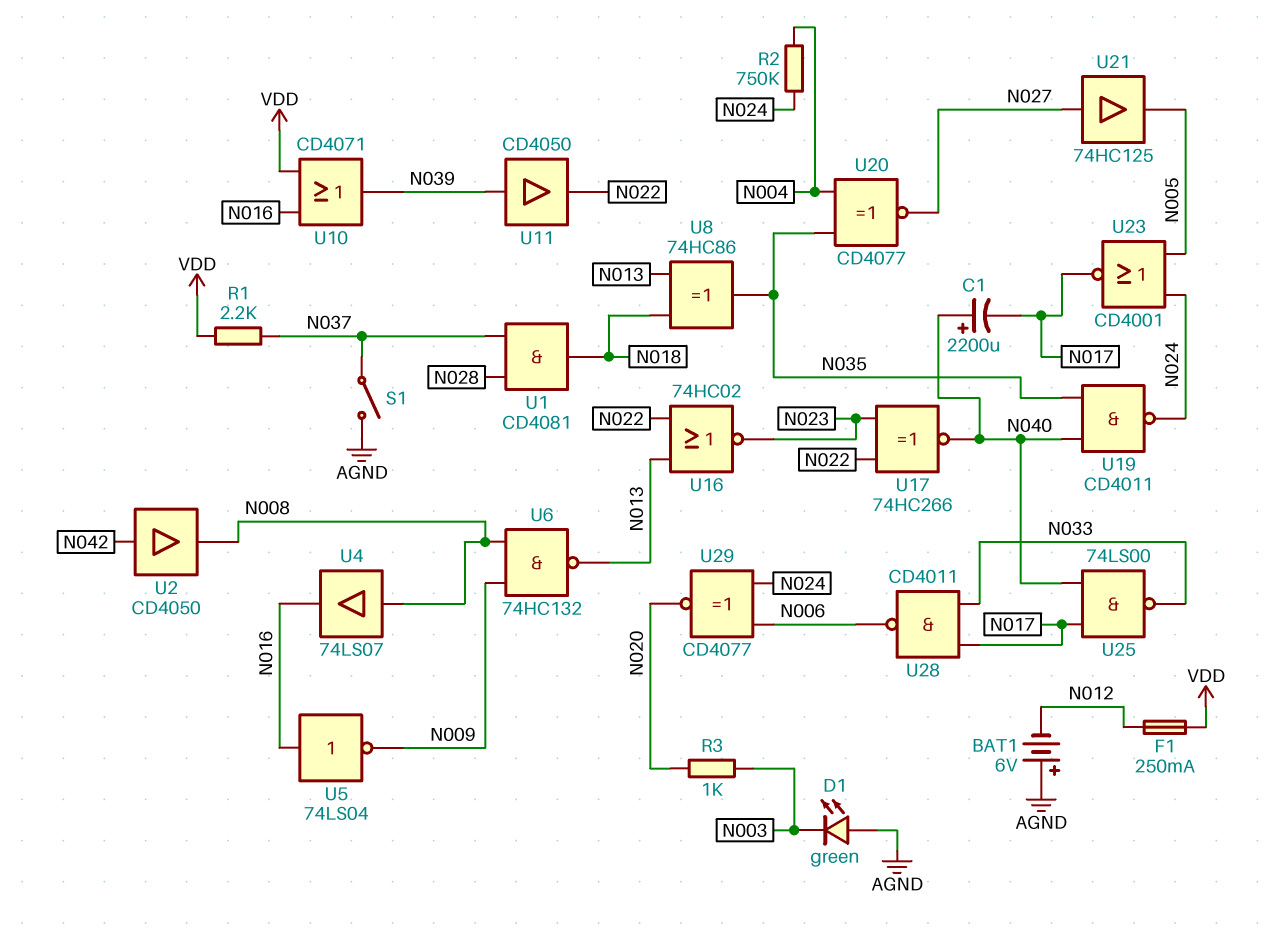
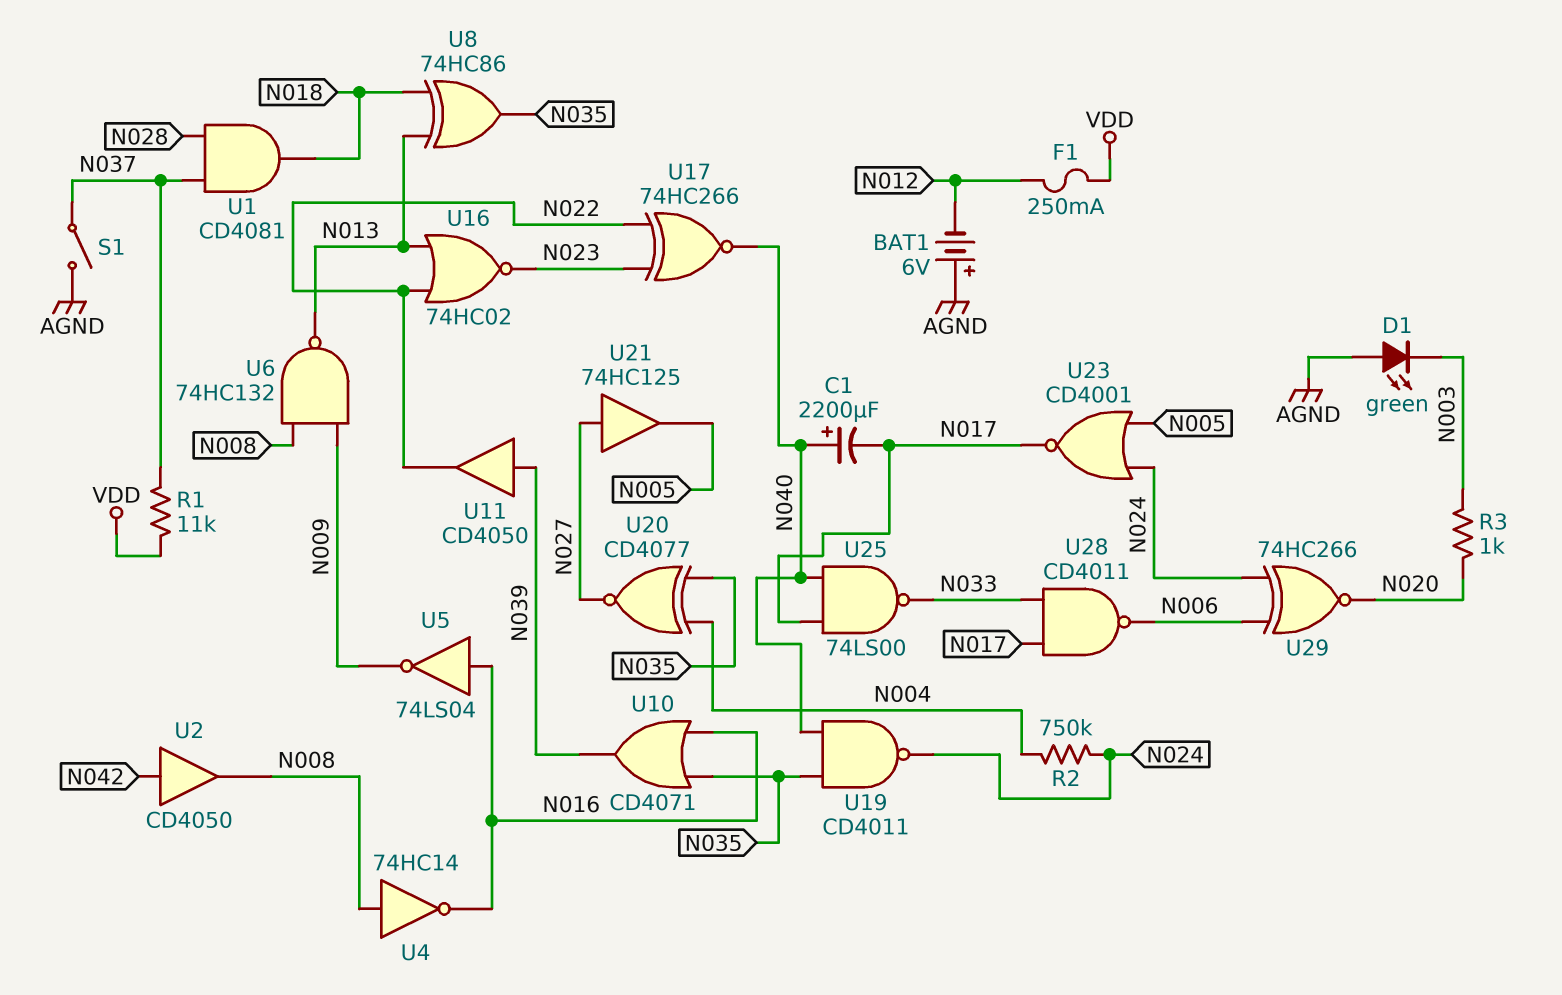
R1: 2.2k (N037, VDD) -> 11k (N037, VDD)
U4: buffer 74LS07 (in N008, out N016) -> NOT 74HC14 (in N008, out N016)
U10: OR CD4071 (in N016, in VDD, out N039) -> OR CD4071 (in N016, in N035, out N039)
U29: XNOR CD4077 (in N006, in N024, out N020) -> XNOR 74HC266 (in N006, in N024, out N020)

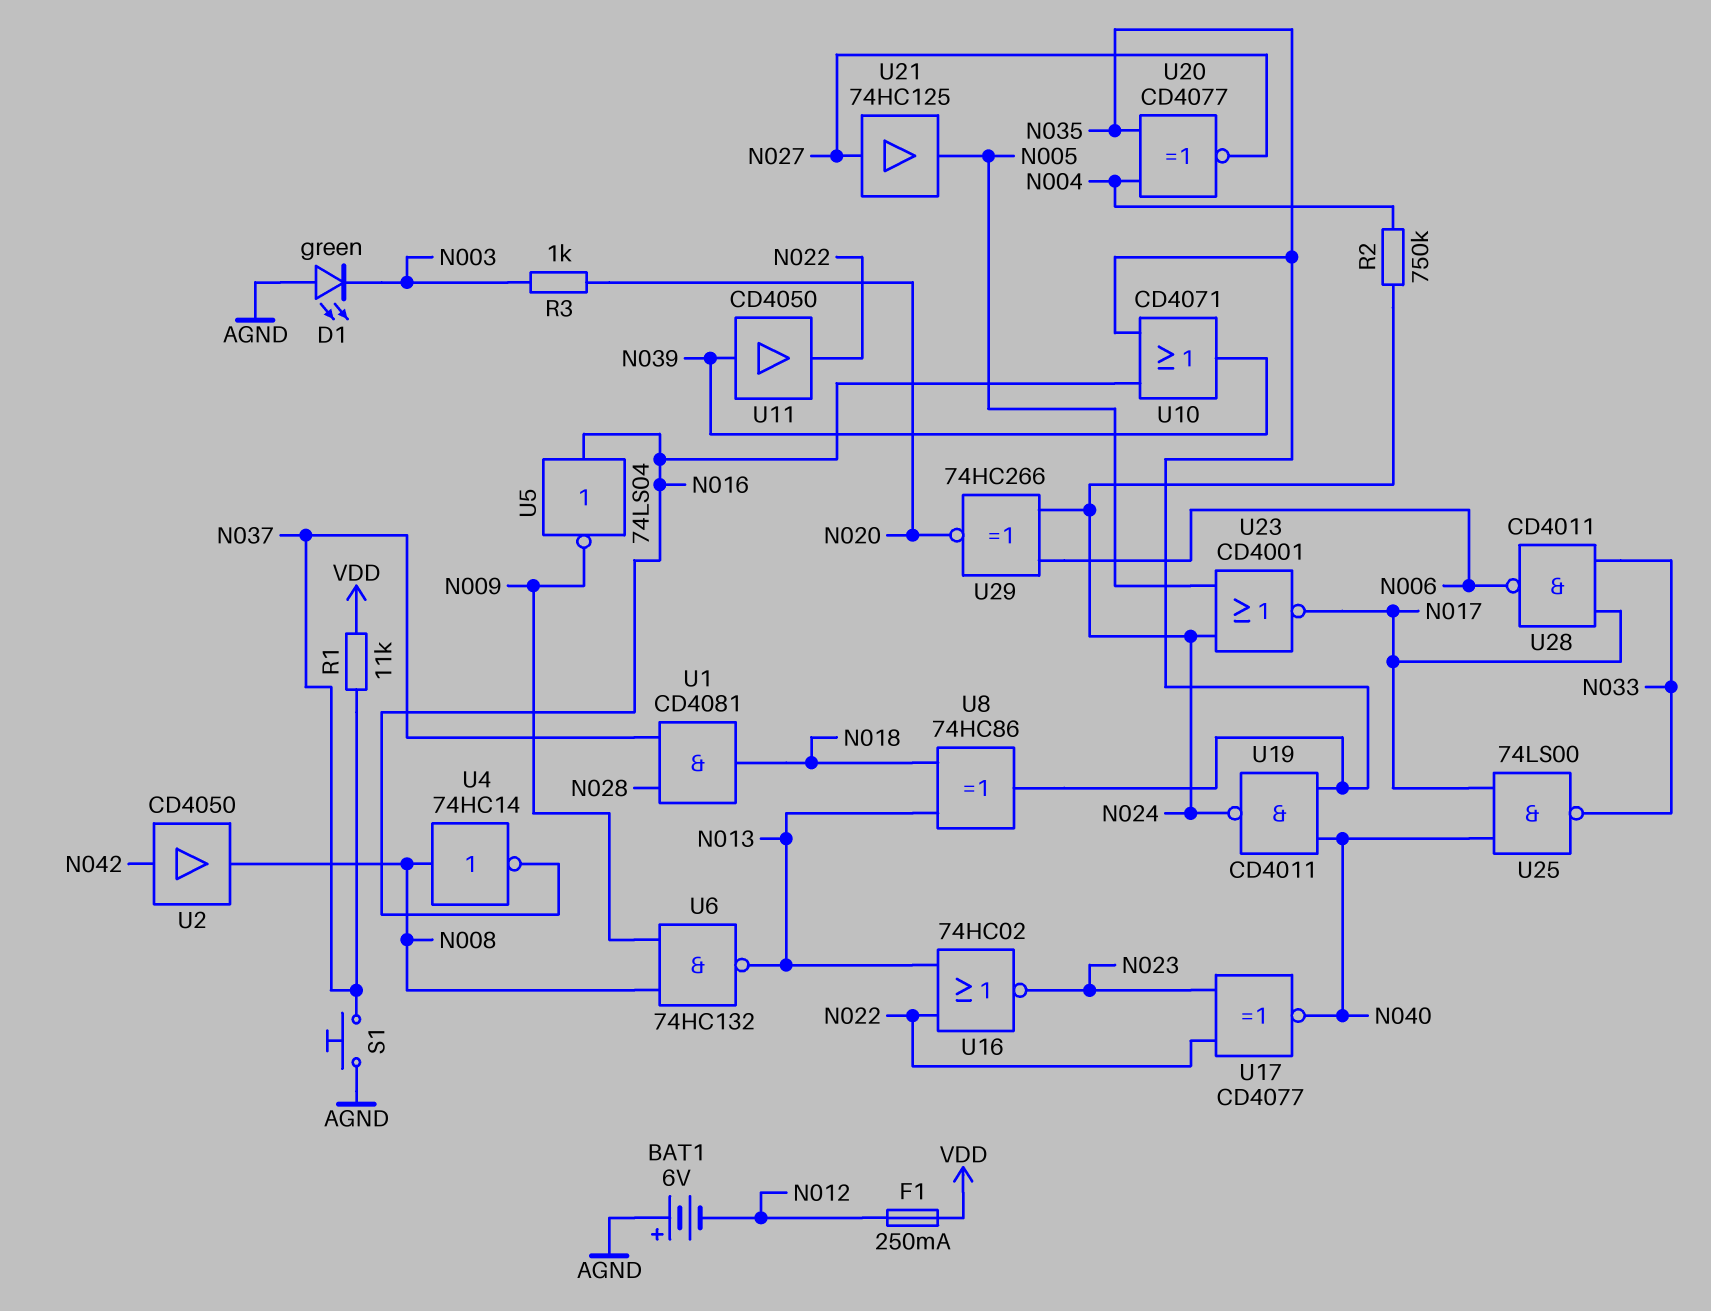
C1: 2200uF (plus N040, minus N017) -> none
S1: switch (AGND, N037) -> button (AGND, N037)
U17: XNOR 74HC266 (in N022, in N023, out N040) -> XNOR CD4077 (in N022, in N023, out N040)

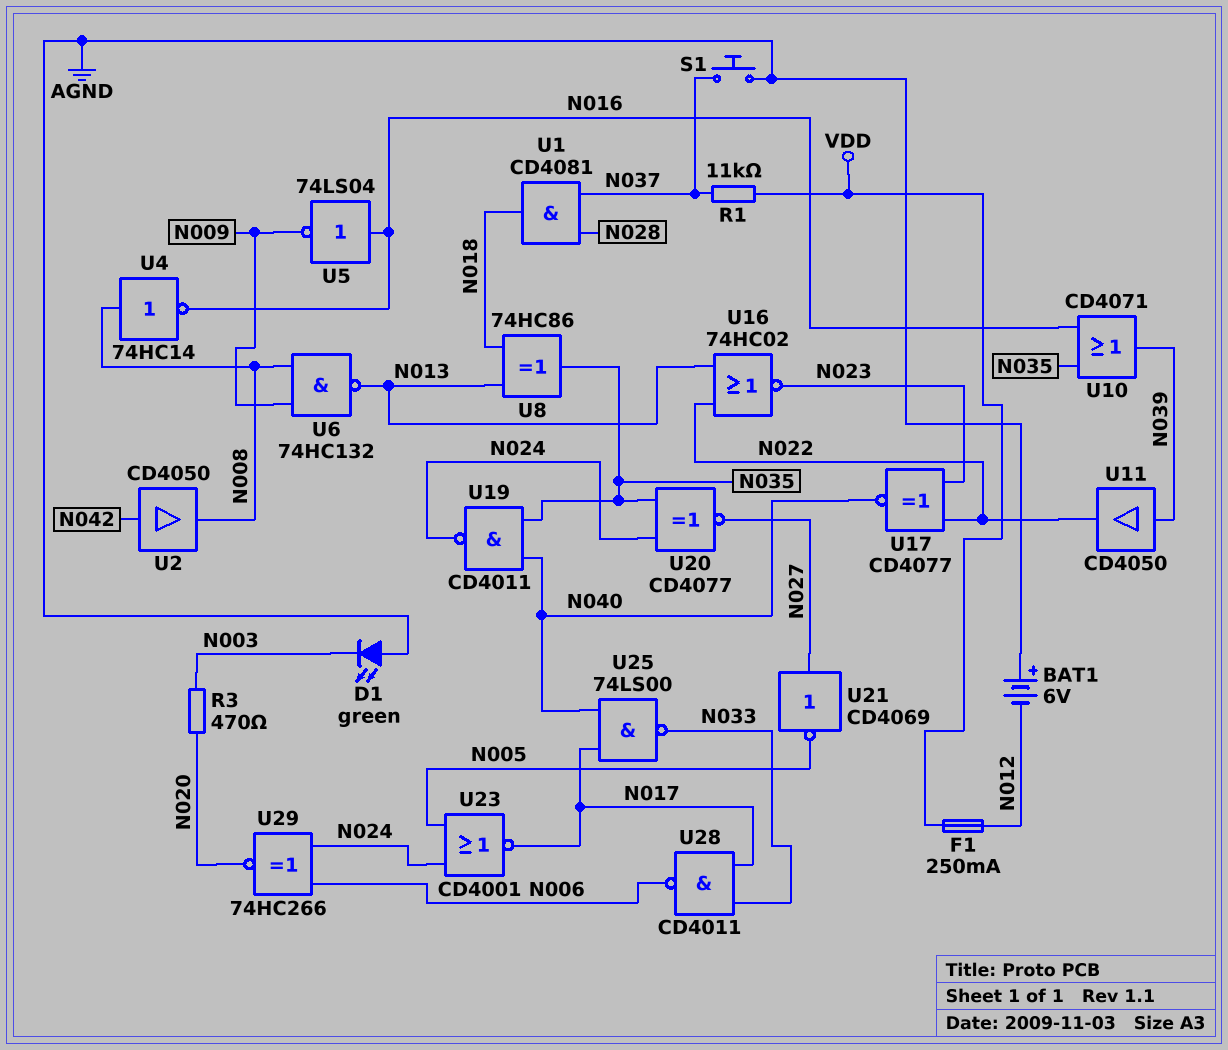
R2: 750k (N004, N024) -> none
R3: 1k (N003, N020) -> 470 (N003, N020)
U20: XNOR CD4077 (in N004, in N035, out N027) -> XNOR CD4077 (in N024, in N035, out N027)
U21: buffer 74HC125 (in N027, out N005) -> NOT CD4069 (in N027, out N005)

